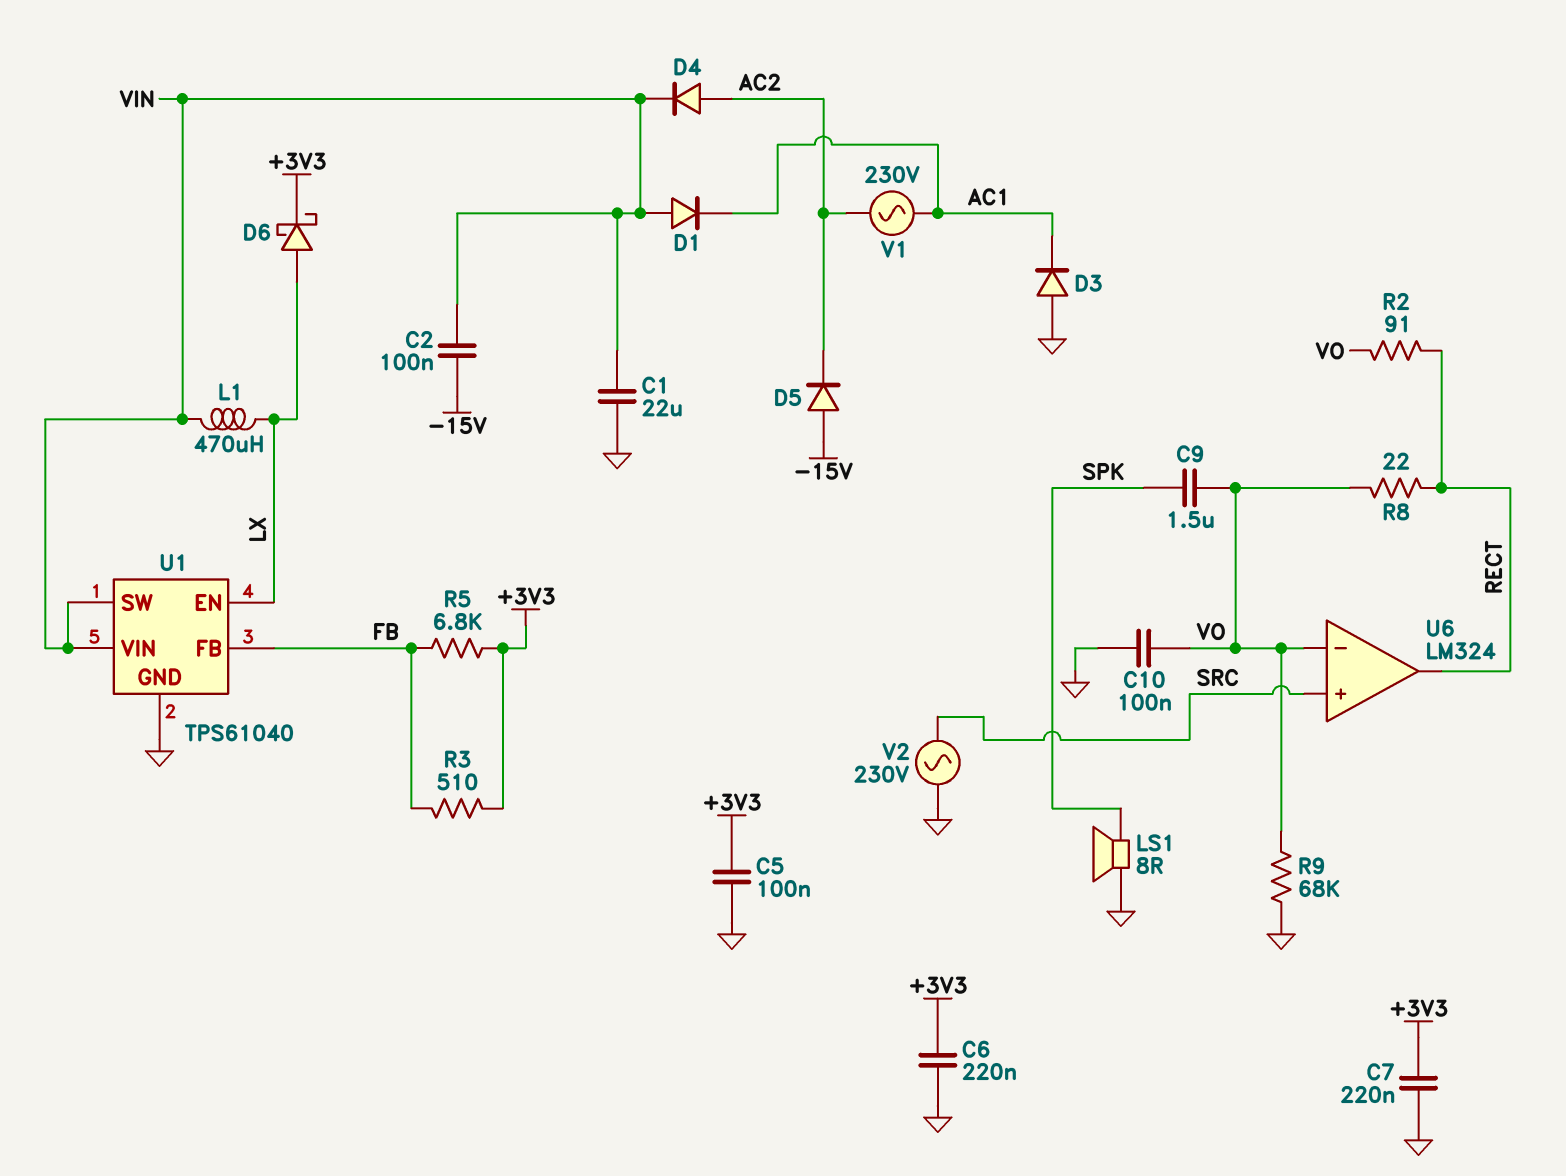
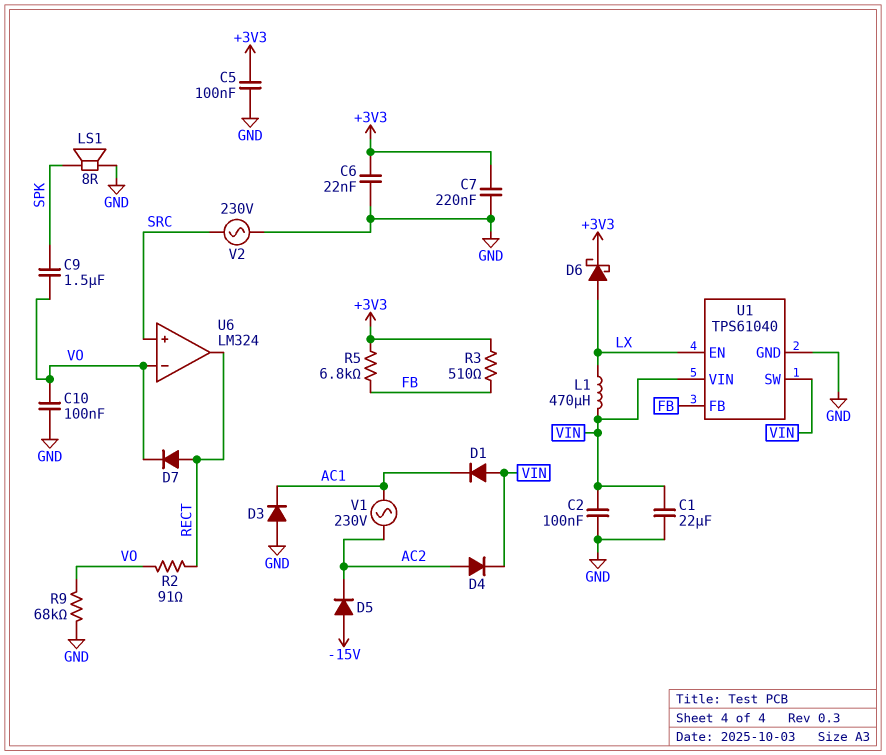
C2: 100nF (-15V, VIN) -> 100nF (GND, VIN)
C6: 220nF (+3V3, GND) -> 22nF (+3V3, GND)
D7: none -> diode (A RECT, K VO)
R8: 22 (RECT, VO) -> none

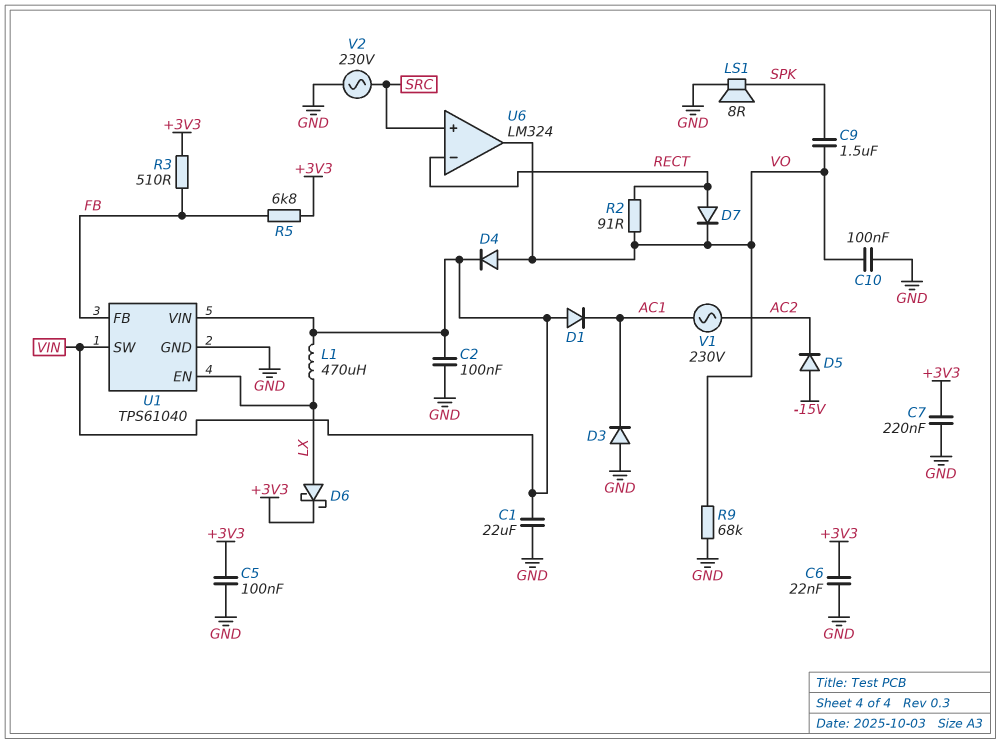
D4: diode (A AC2, K VIN) -> diode (A VO, K VIN)
U6 pin in-: VO -> RECT
U6 pin out: RECT -> VO

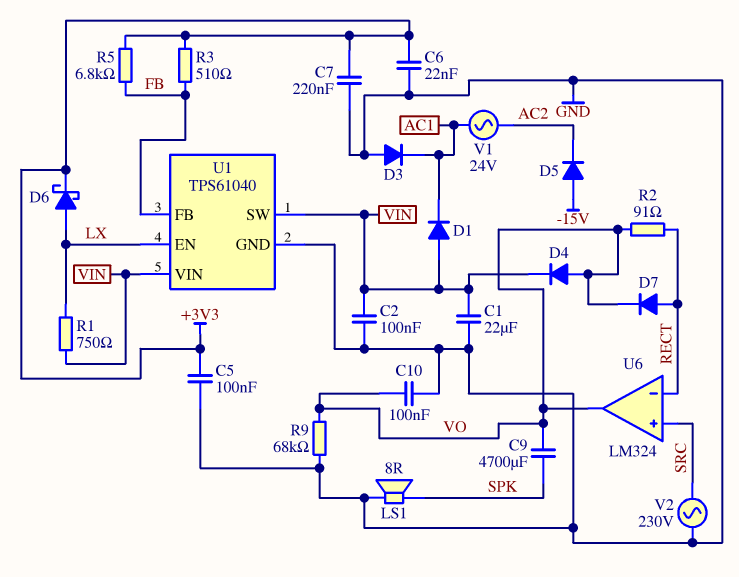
C9: 1.5uF (SPK, VO) -> 4700uF (SPK, VO)
L1: 470uH (LX, VIN) -> none
R1: none -> 750 (LX, VIN)
V1: AC 230V (AC1, AC2) -> AC 24V (AC1, AC2)

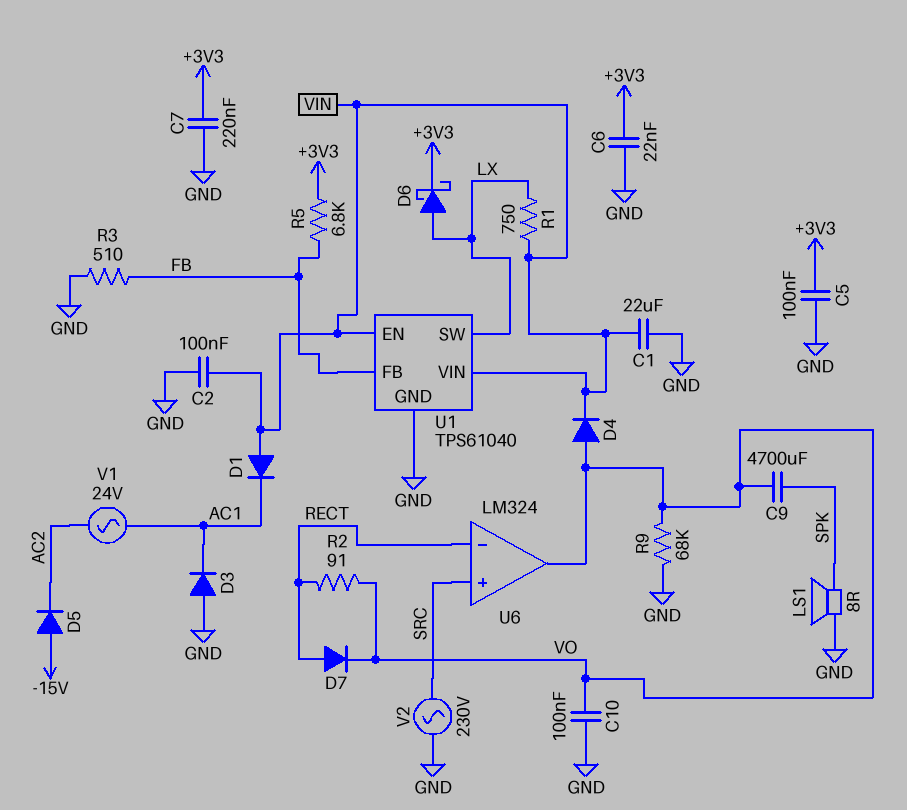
R3: 510 (+3V3, FB) -> 510 (FB, GND)
U1 pin EN: LX -> VIN
U1 pin SW: VIN -> LX

